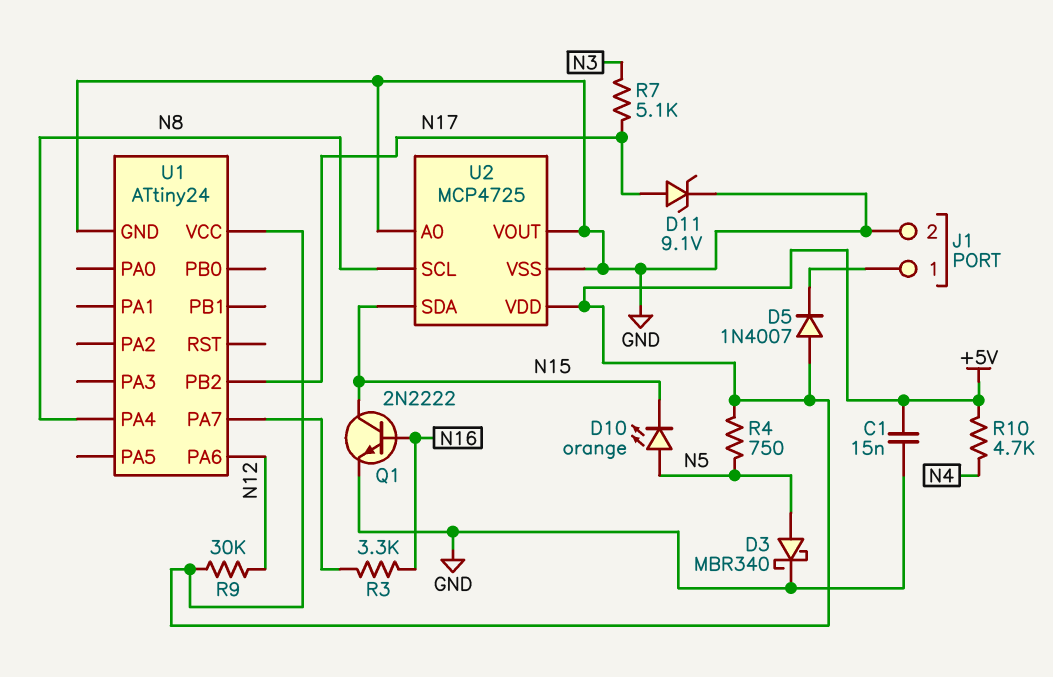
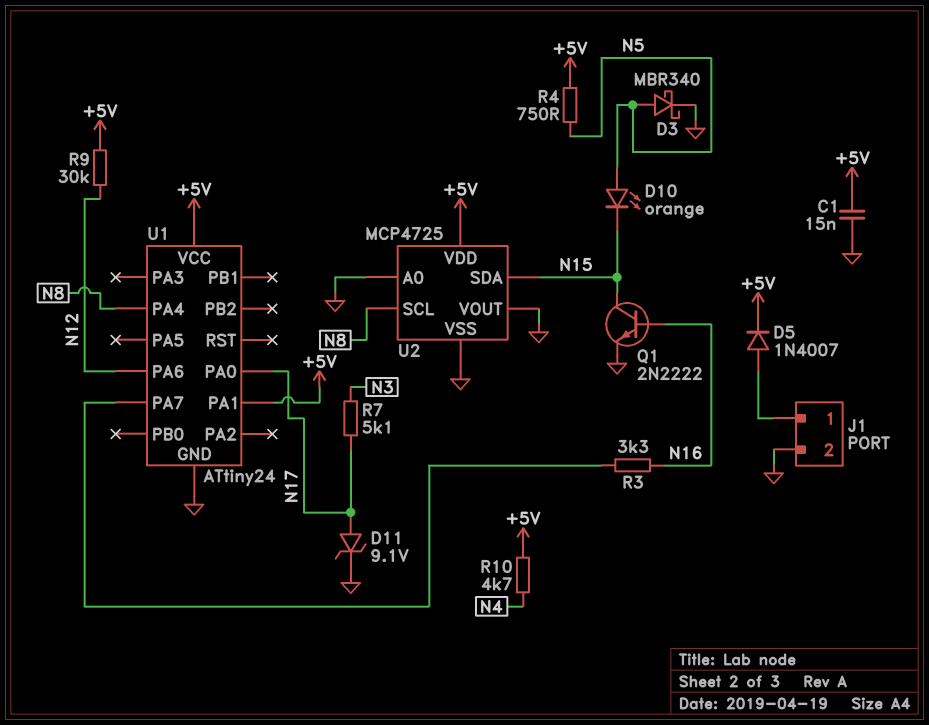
D5: diode 1N4007 (A +5V, K J1/1) -> diode 1N4007 (A J1/1, K +5V)
U1 pin PA0: none -> N17
U1 pin PA1: none -> +5V
U1 pin PB2: N17 -> none

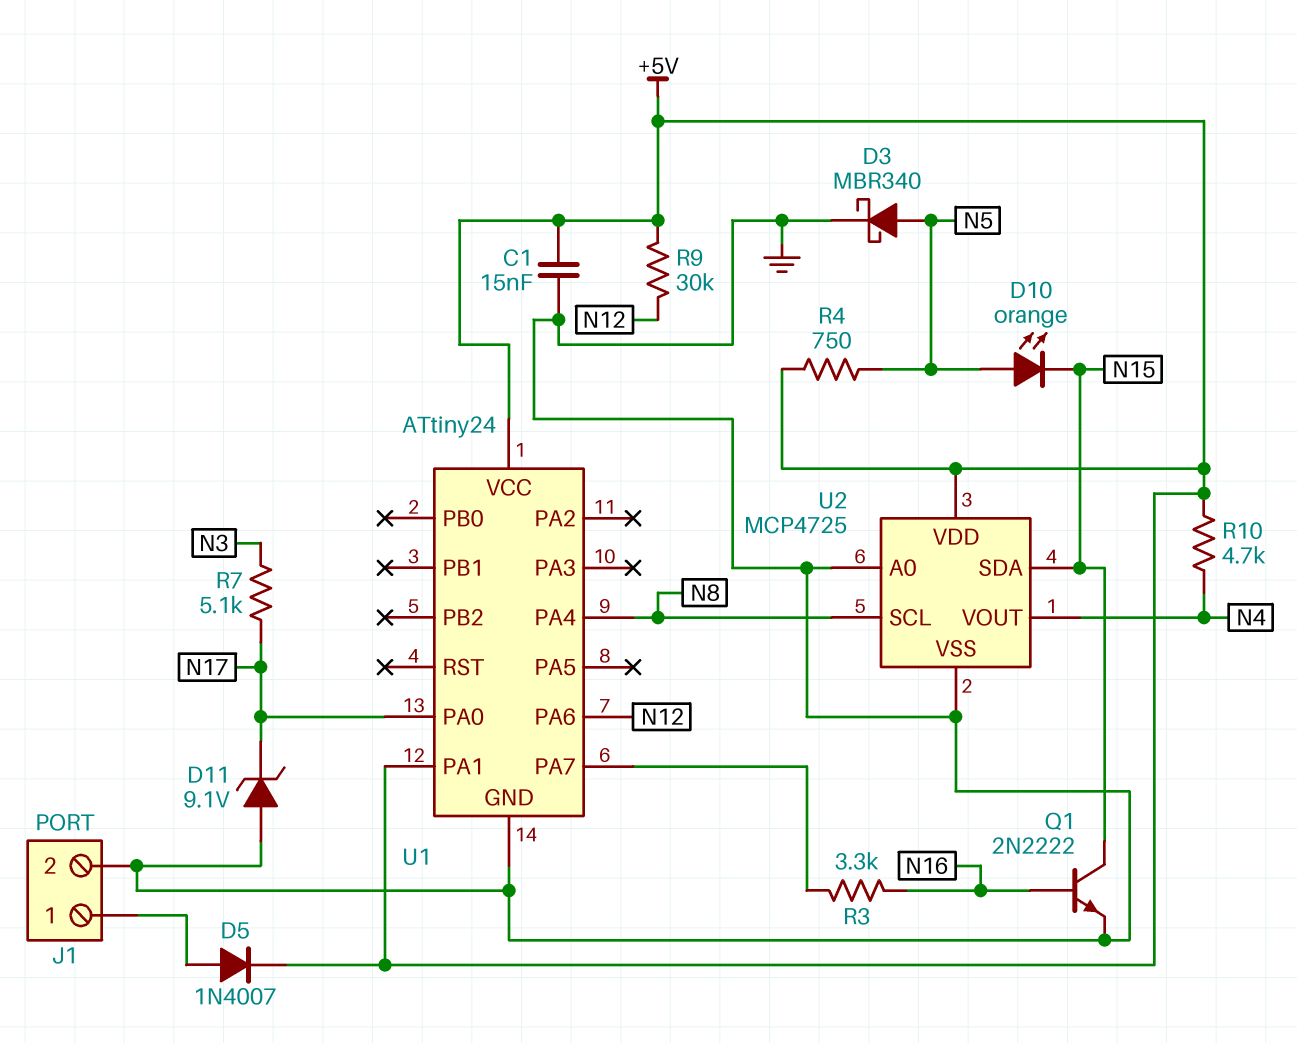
D11: zener 9.1V (A N17, K GND) -> zener 9.1V (A GND, K N17)
U2 pin VOUT: GND -> N4

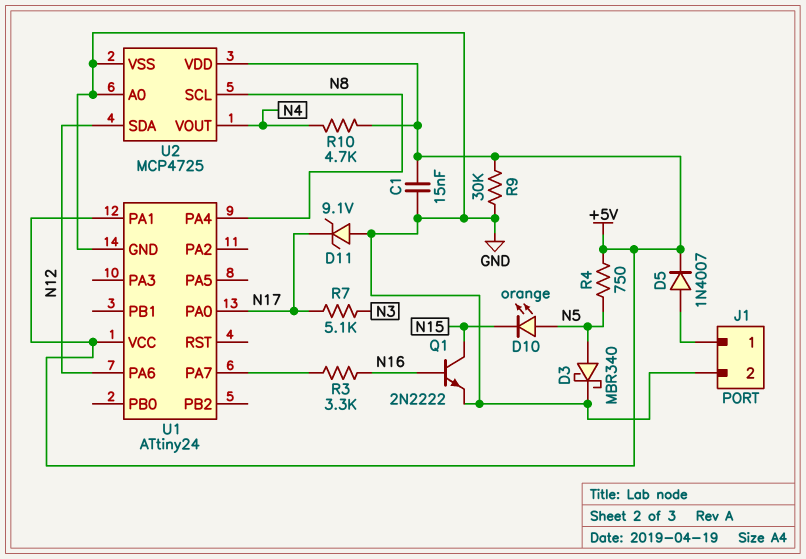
R9: 30k (+5V, N12) -> 30k (+5V, GND)
U2 pin SDA: N15 -> N12

